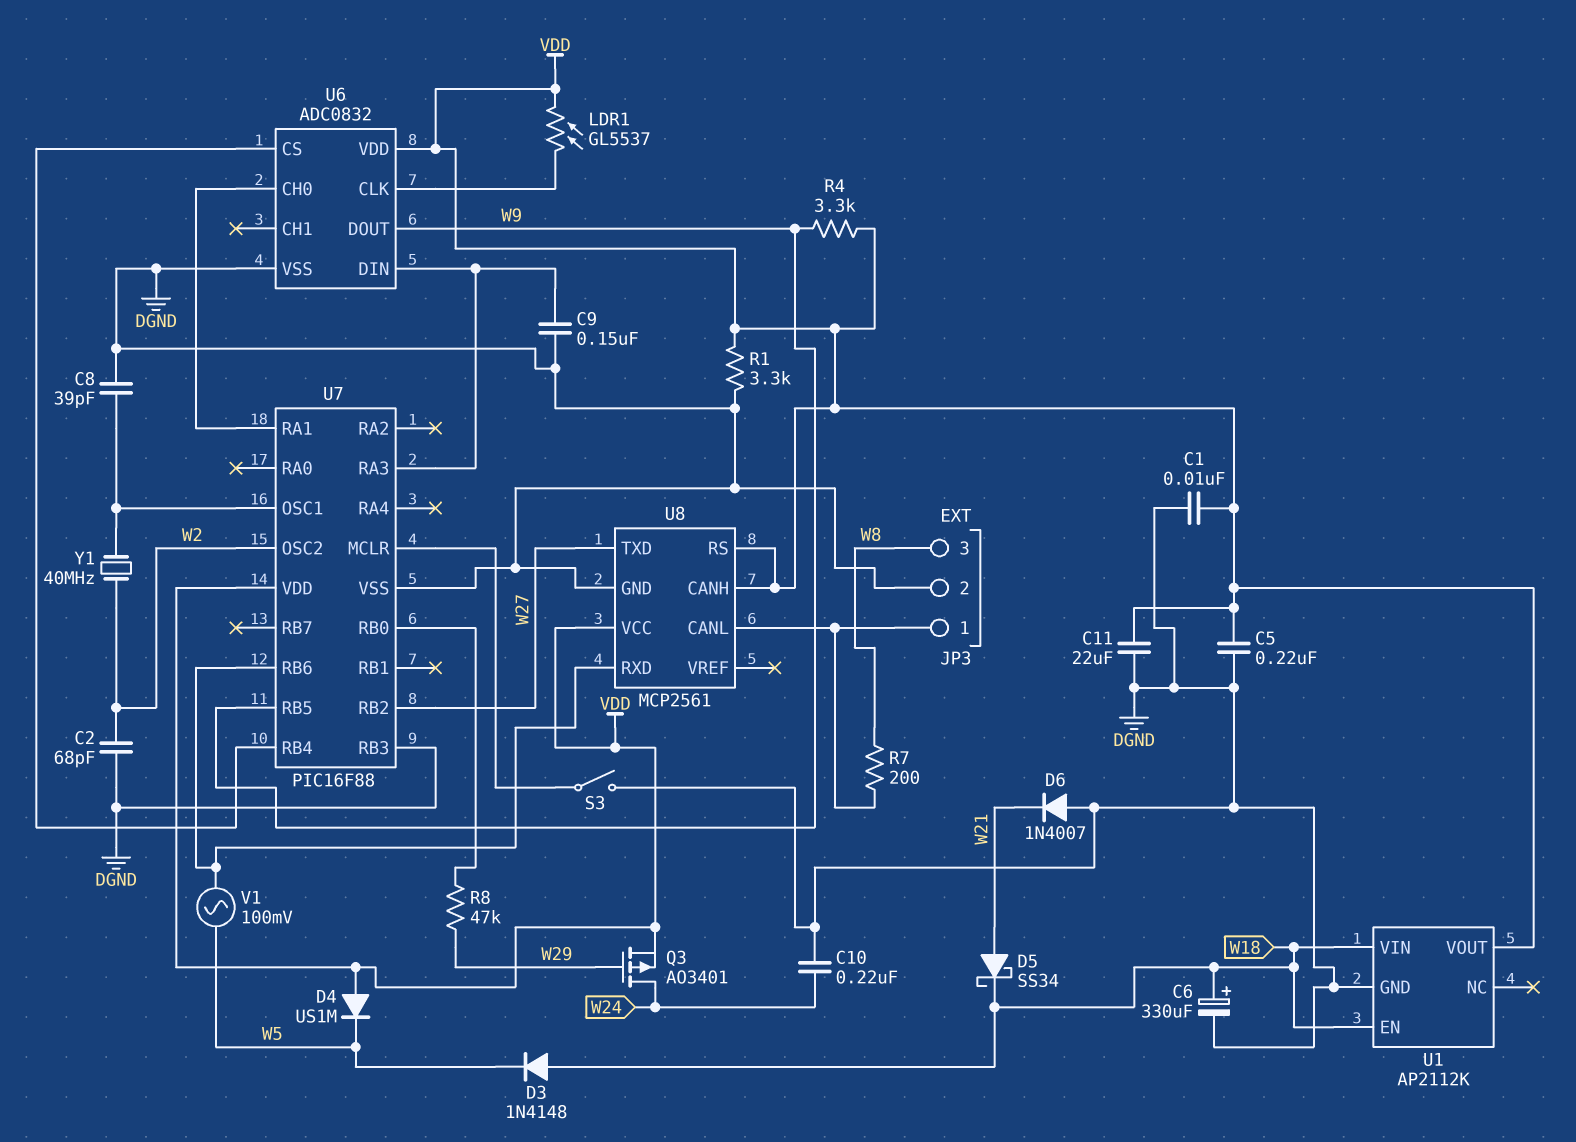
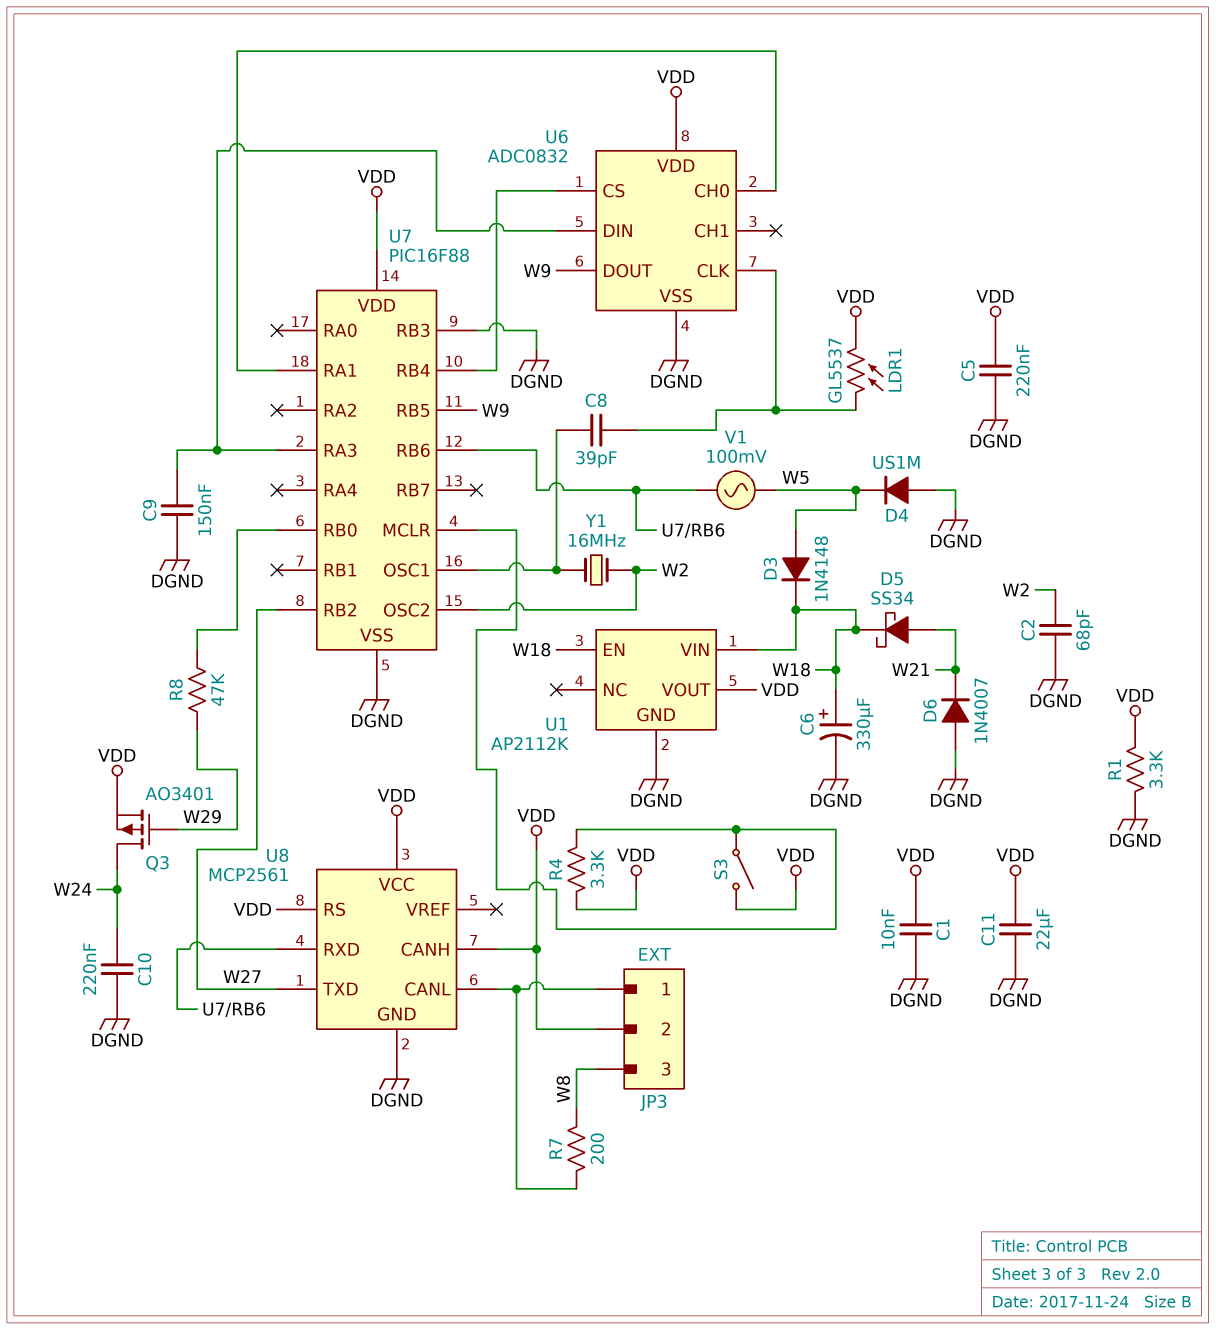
C8: 39pF (DGND, U7/OSC1) -> 39pF (U6/CLK, U7/OSC1)
D3: diode 1N4148 (A W18, K W5) -> diode 1N4148 (A W5, K W18)
D4: diode US1M (A VDD, K W5) -> diode US1M (A DGND, K W5)
JP3 pin 2: DGND -> VDD
R4: 3.3k (VDD, W9) -> 3.3k (U7/MCLR, VDD)
S3: switch (DGND, U7/MCLR) -> switch (U7/MCLR, VDD)
Y1: 40MHz (U7/OSC1, W2) -> 16MHz (U7/OSC1, W2)

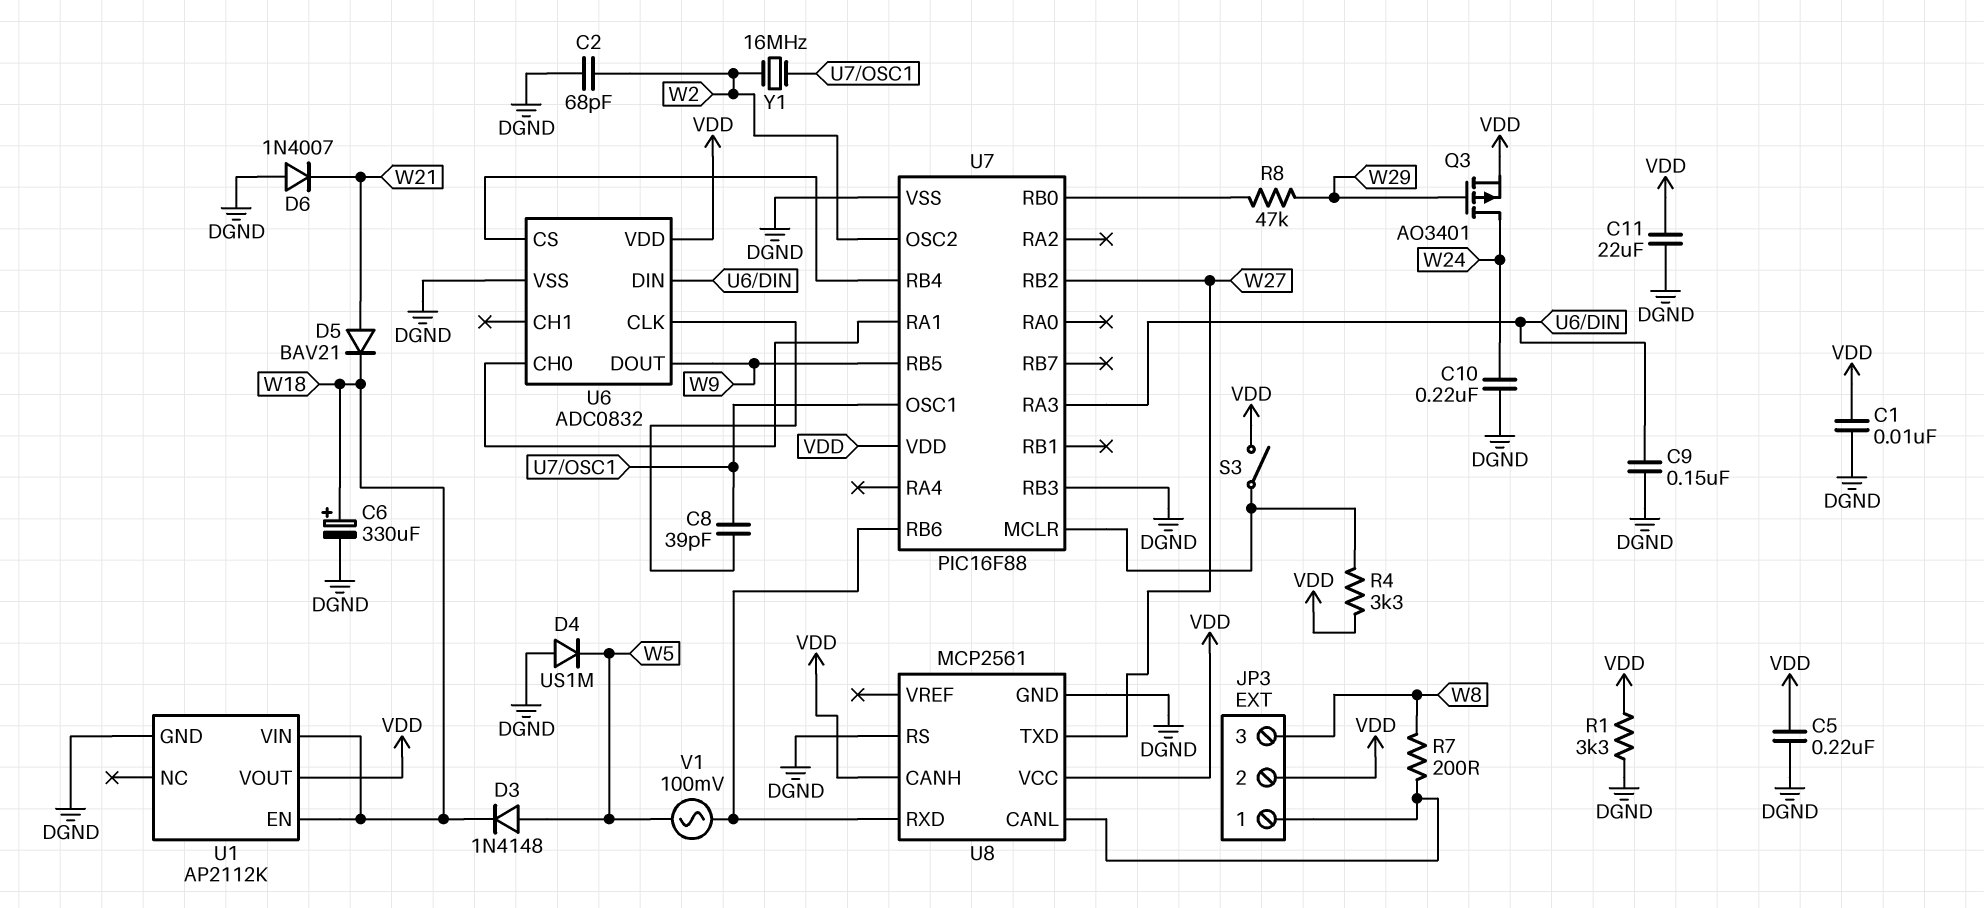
D5: schottky SS34 (A W21, K W18) -> diode BAV21 (A W21, K W18)
LDR1: GL5537 (U6/CLK, VDD) -> none
U8 pin RS: VDD -> DGND

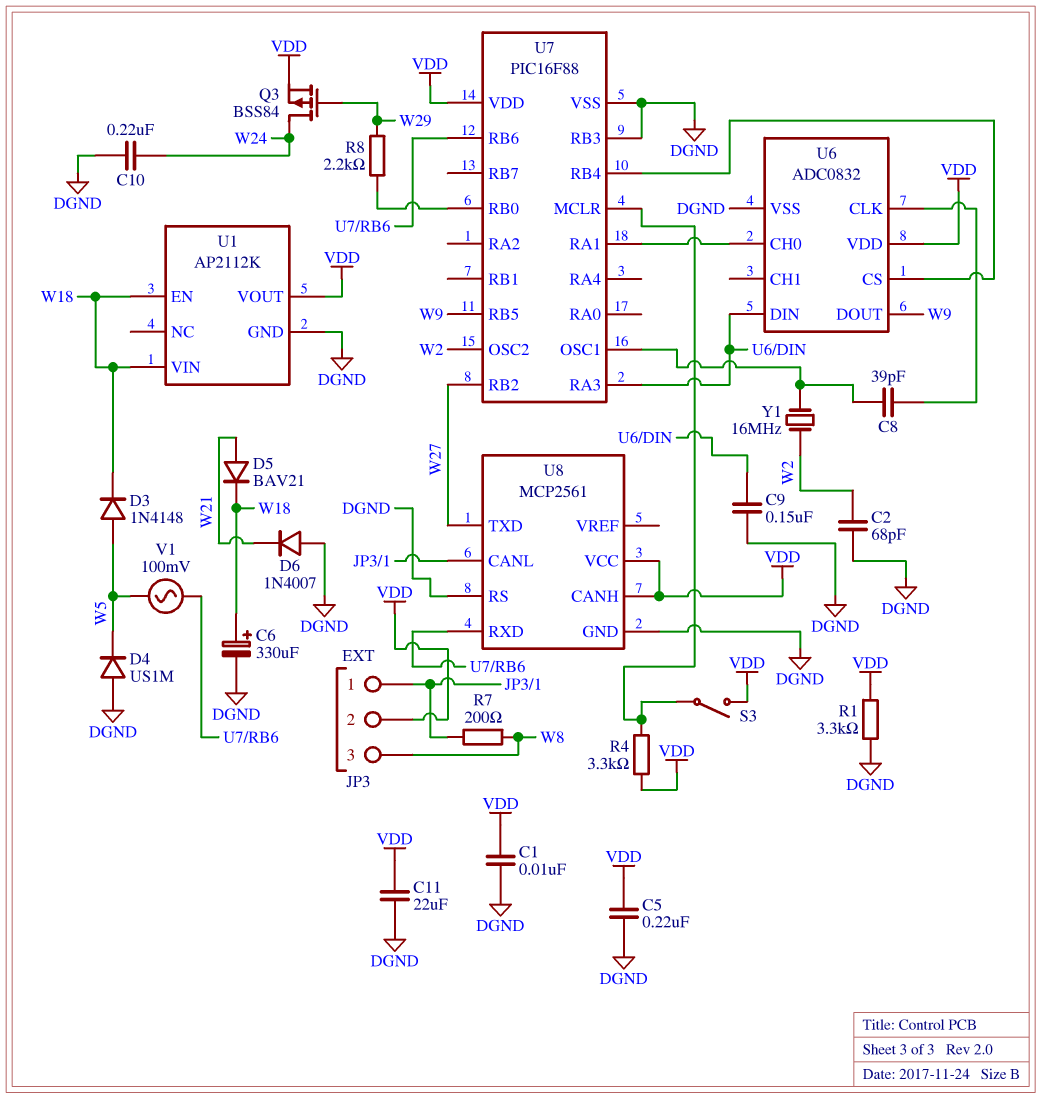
Q3: PMOS AO3401 (G W29, D W24, S VDD) -> PMOS BSS84 (G W29, D W24, S VDD)
R8: 47k (U7/RB0, W29) -> 2.2k (U7/RB0, W29)

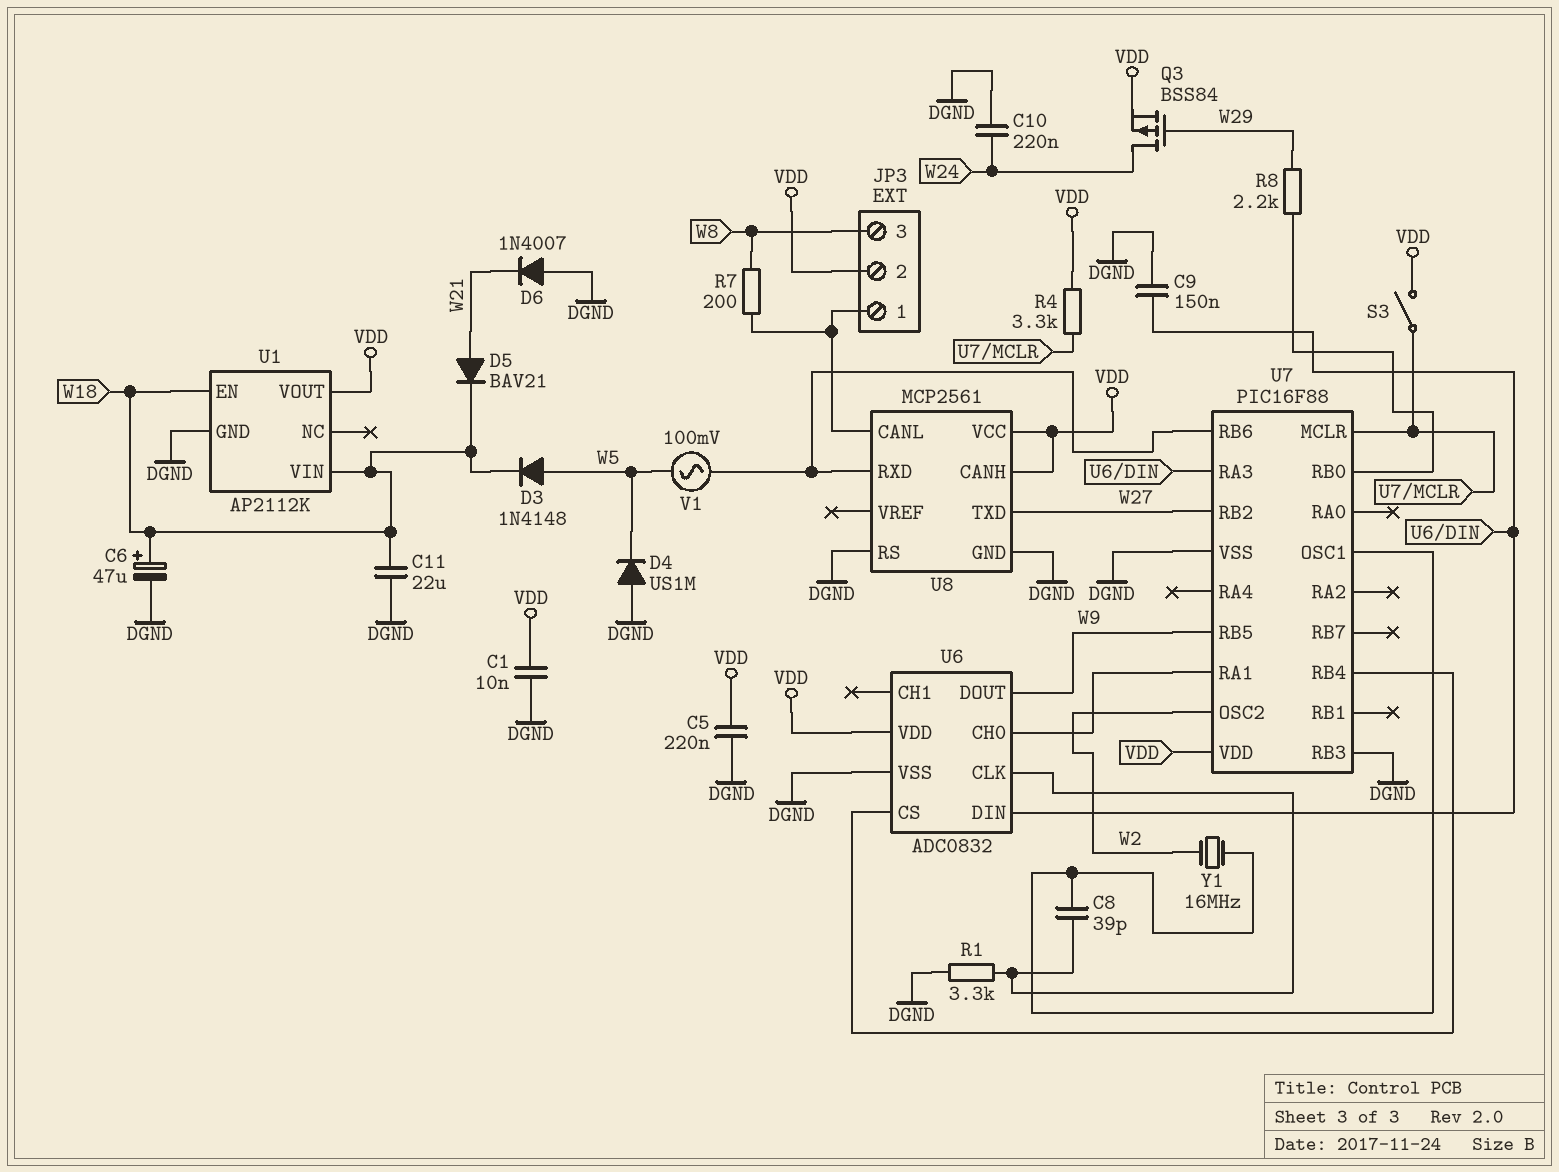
C2: 68pF (DGND, W2) -> none
C6: 330uF (plus W18, minus DGND) -> 47uF (plus W18, minus DGND)
C11: 22uF (DGND, VDD) -> 22uF (DGND, W18)
R1: 3.3k (DGND, VDD) -> 3.3k (DGND, U6/CLK)

